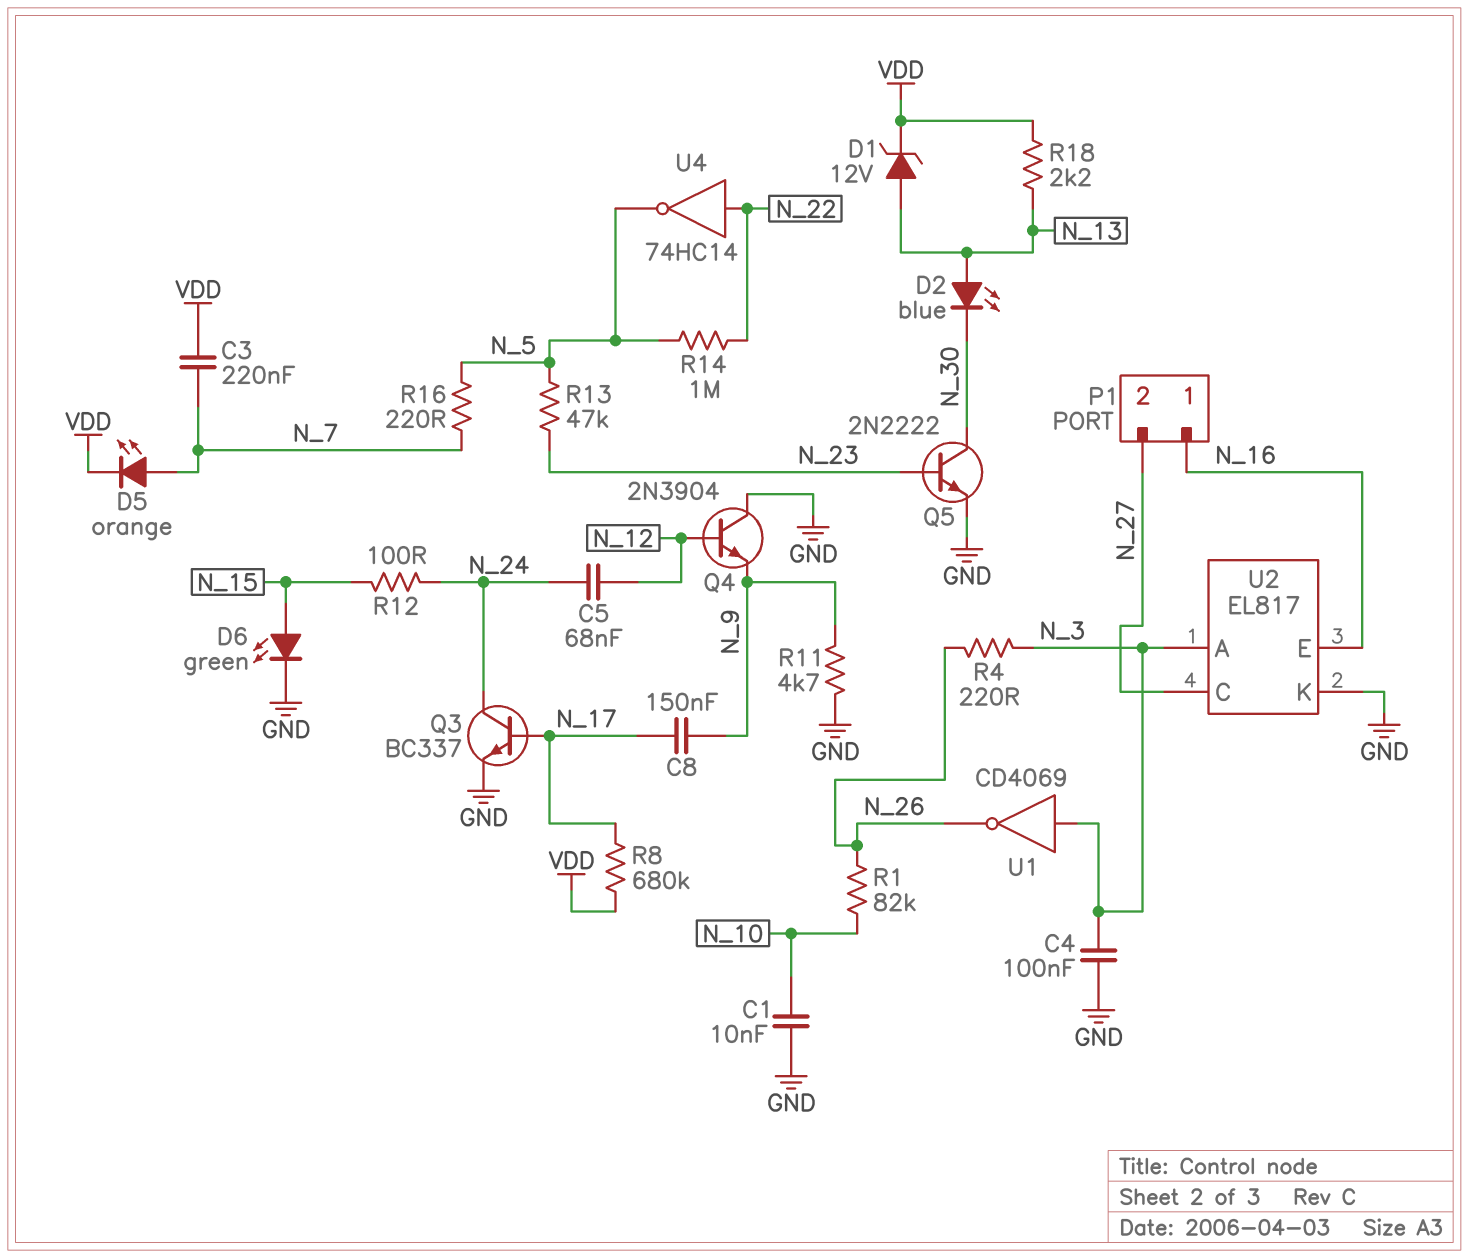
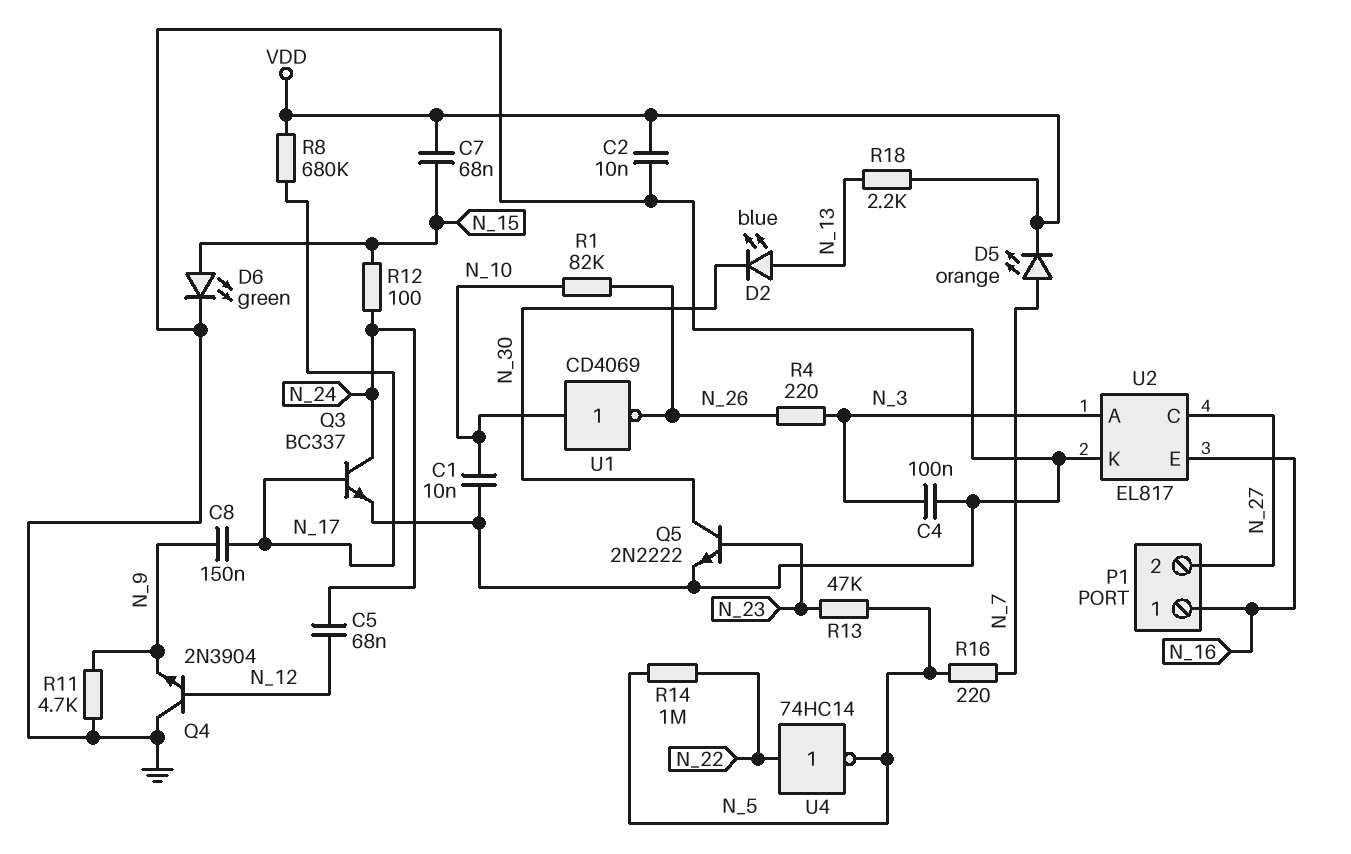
C2: none -> 10nF (GND, VDD)
C3: 220nF (N_7, VDD) -> none
C7: none -> 68nF (N_15, VDD)
D1: zener 12V (A N_13, K VDD) -> none
U1: NOT CD4069 (in N_3, out N_26) -> NOT CD4069 (in N_10, out N_26)

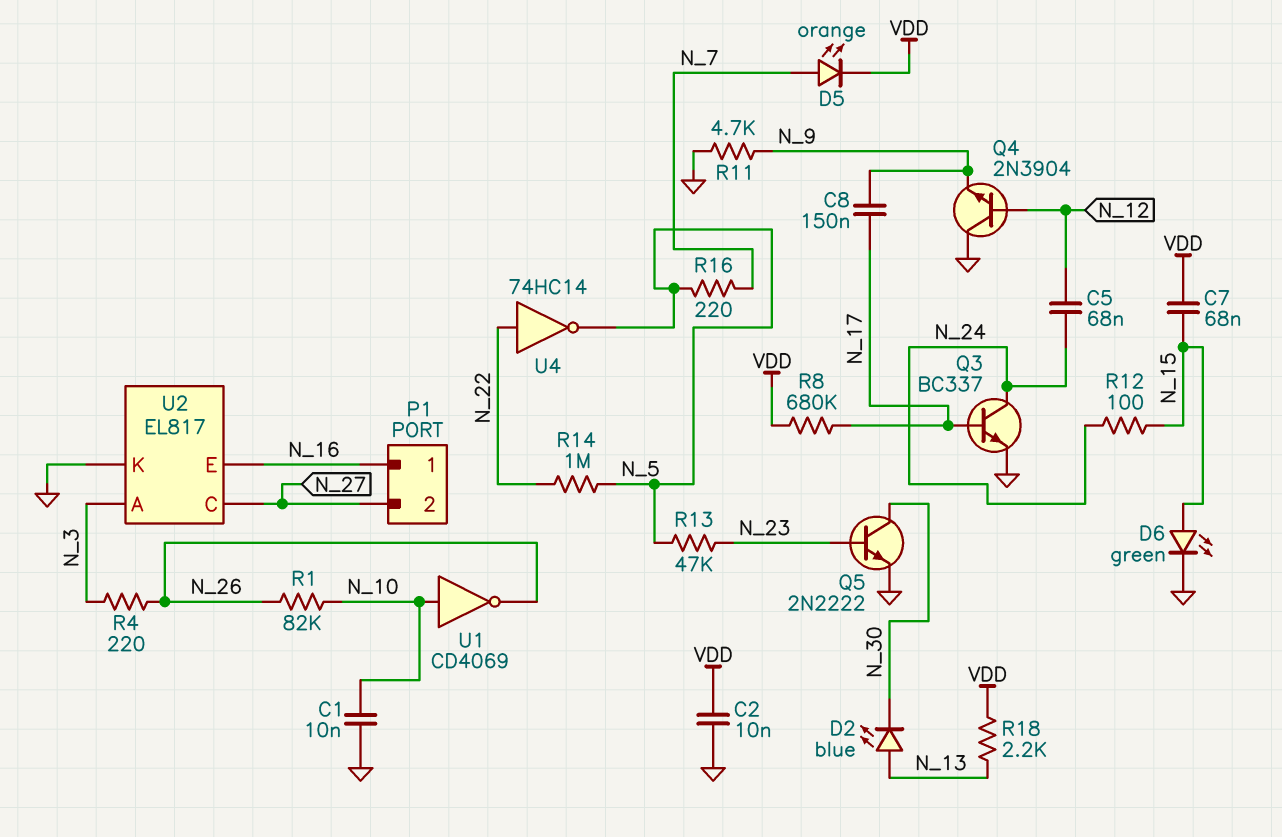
C4: 100nF (GND, N_3) -> none

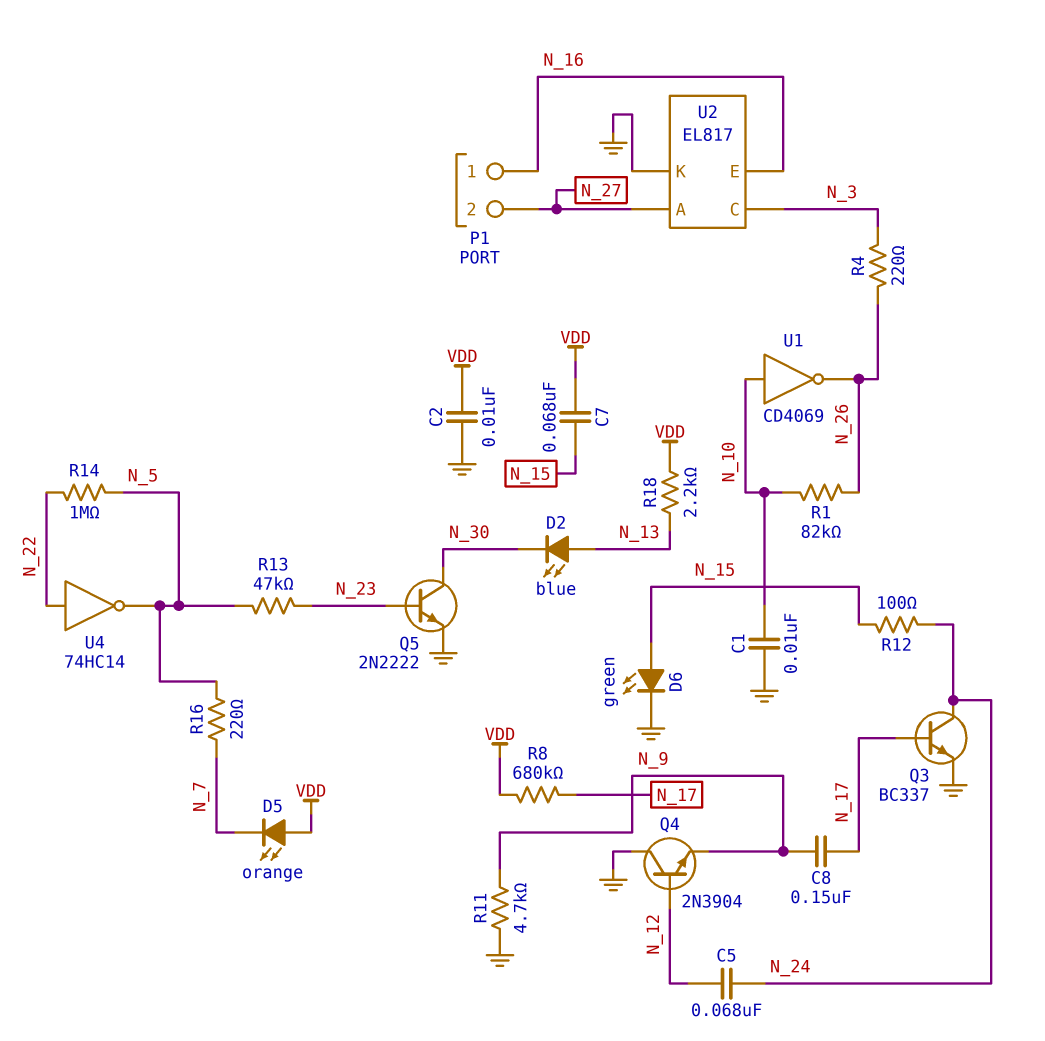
D5: LED orange (A N_7, K VDD) -> LED orange (A VDD, K N_7)
U2 pin A: N_3 -> N_27
U2 pin C: N_27 -> N_3

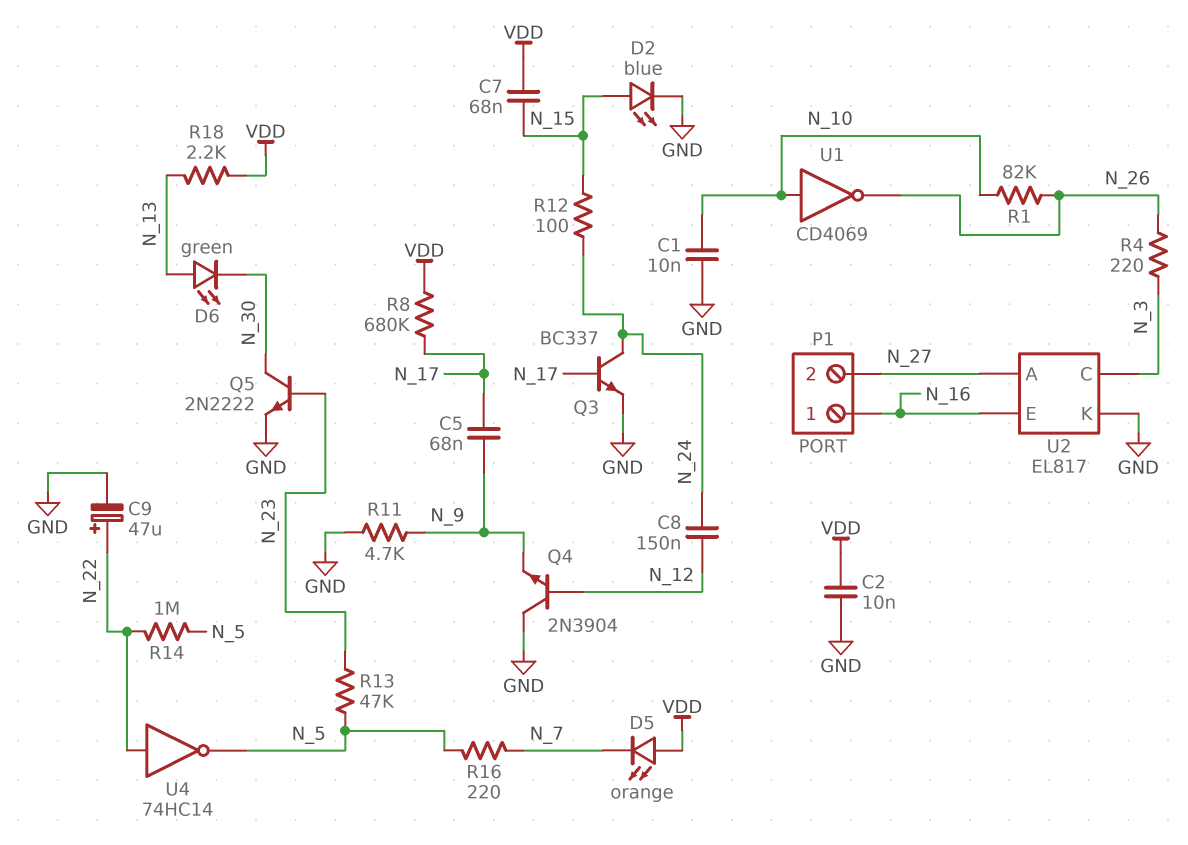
C5: 68nF (N_12, N_24) -> 68nF (N_9, N_17)
C8: 150nF (N_9, N_17) -> 150nF (N_12, N_24)
C9: none -> 47uF (plus N_22, minus GND)
D2: LED blue (A N_13, K N_30) -> LED blue (A N_15, K GND)
D6: LED green (A N_15, K GND) -> LED green (A N_13, K N_30)

